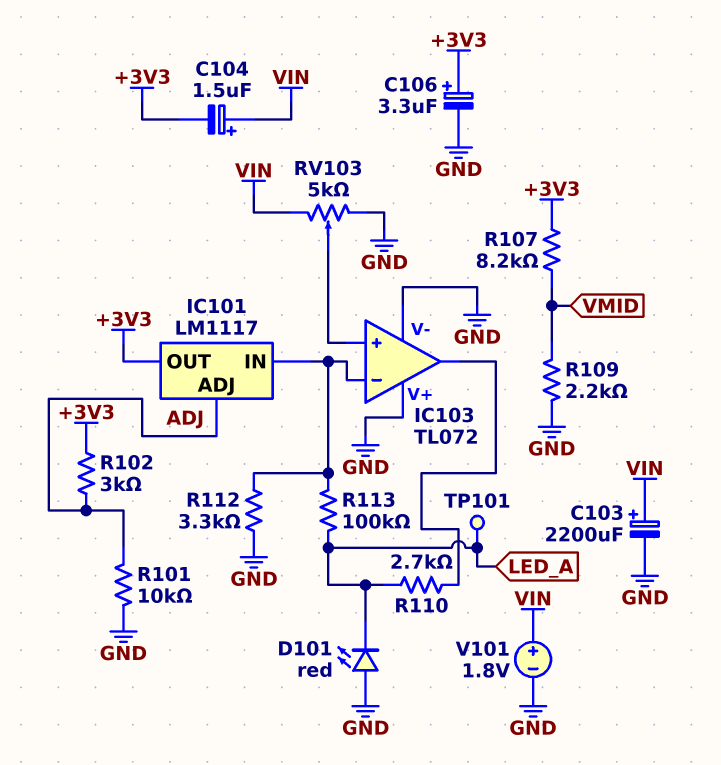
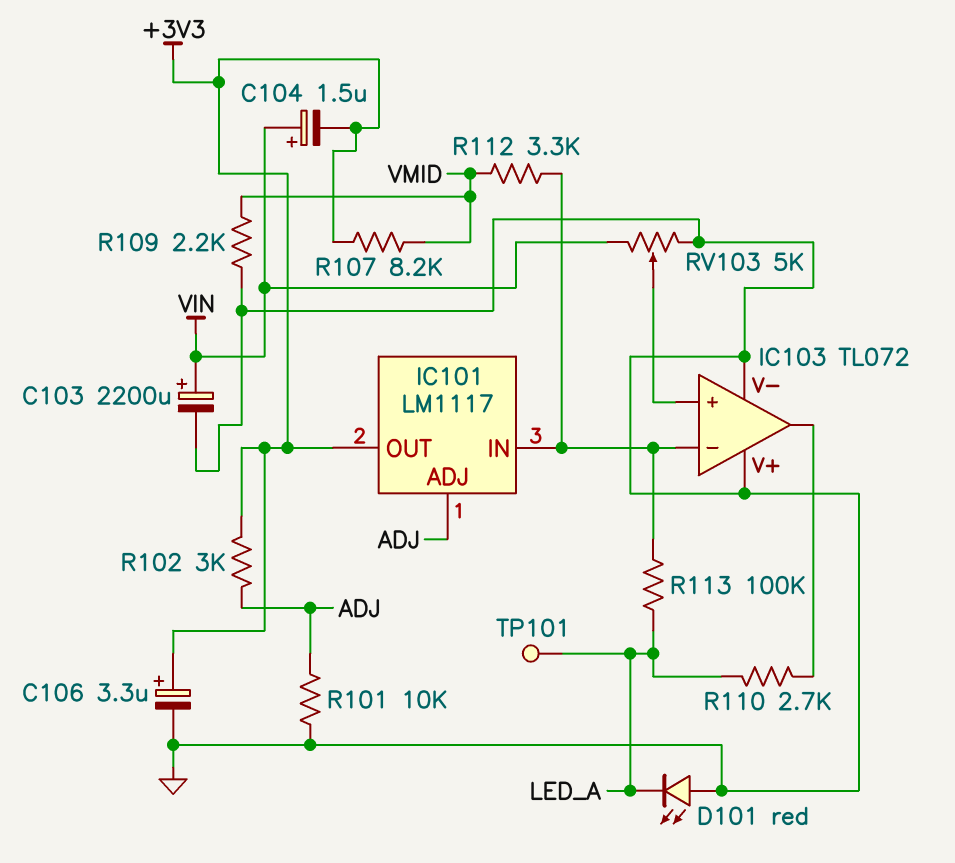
R112: 3.3k (GND, IC101/IN) -> 3.3k (IC101/IN, VMID)
V101: 1.8V (plus VIN, minus GND) -> none

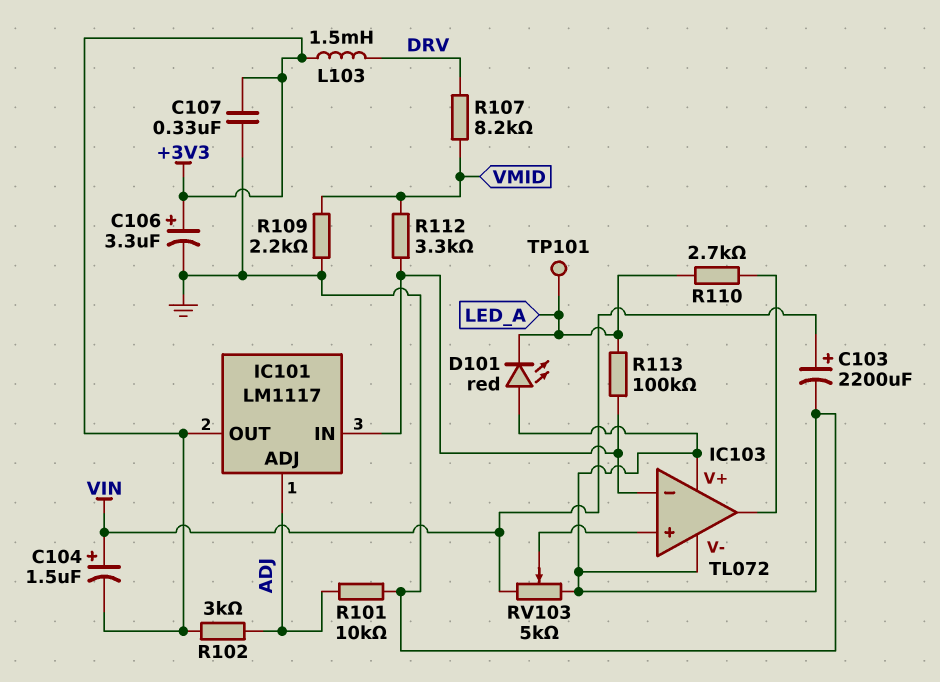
C107: none -> 330nF (+3V3, GND)
L103: none -> 1.5mH (+3V3, DRV)
R107: 8.2k (+3V3, VMID) -> 8.2k (DRV, VMID)

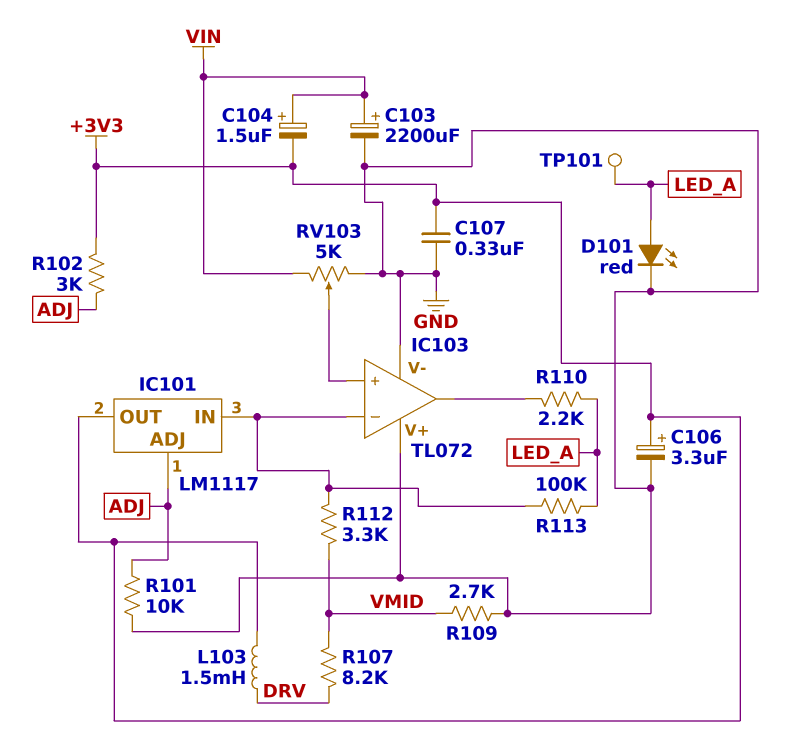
D101: LED red (A GND, K LED_A) -> LED red (A LED_A, K GND)
R109: 2.2k (GND, VMID) -> 2.7k (GND, VMID)
R110: 2.7k (IC103/out, LED_A) -> 2.2k (IC103/out, LED_A)

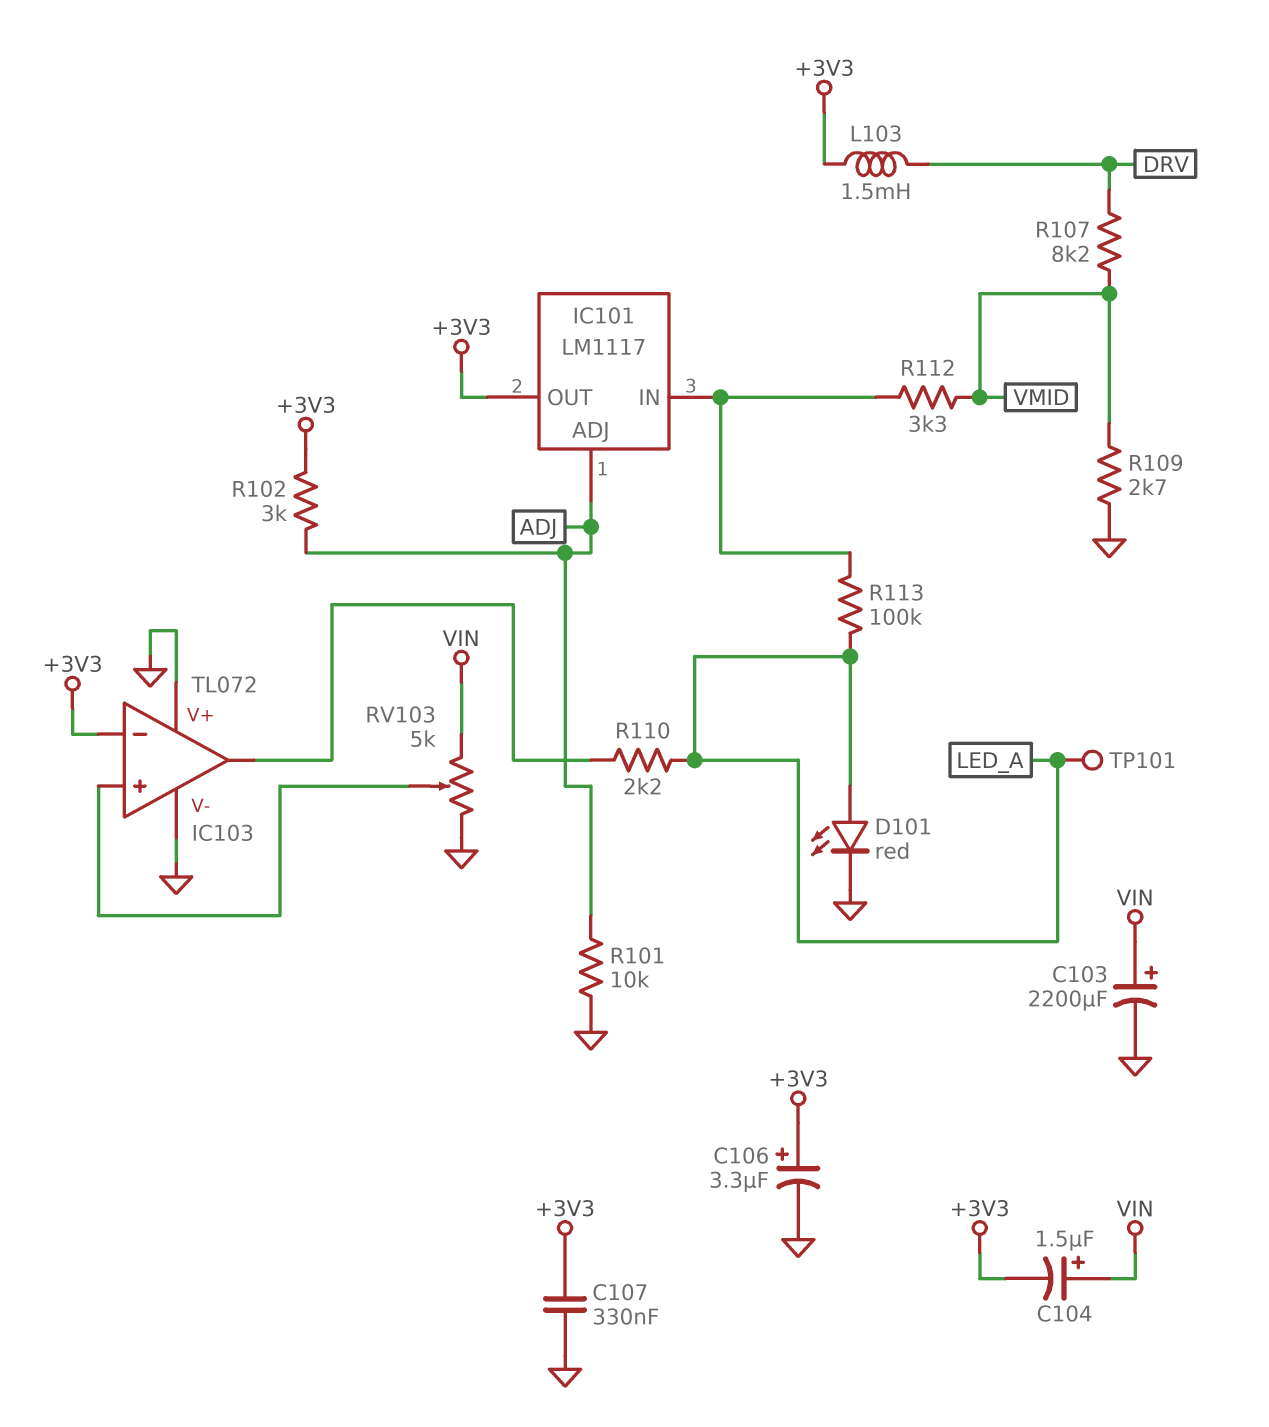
IC103 pin in-: IC101/IN -> +3V3

